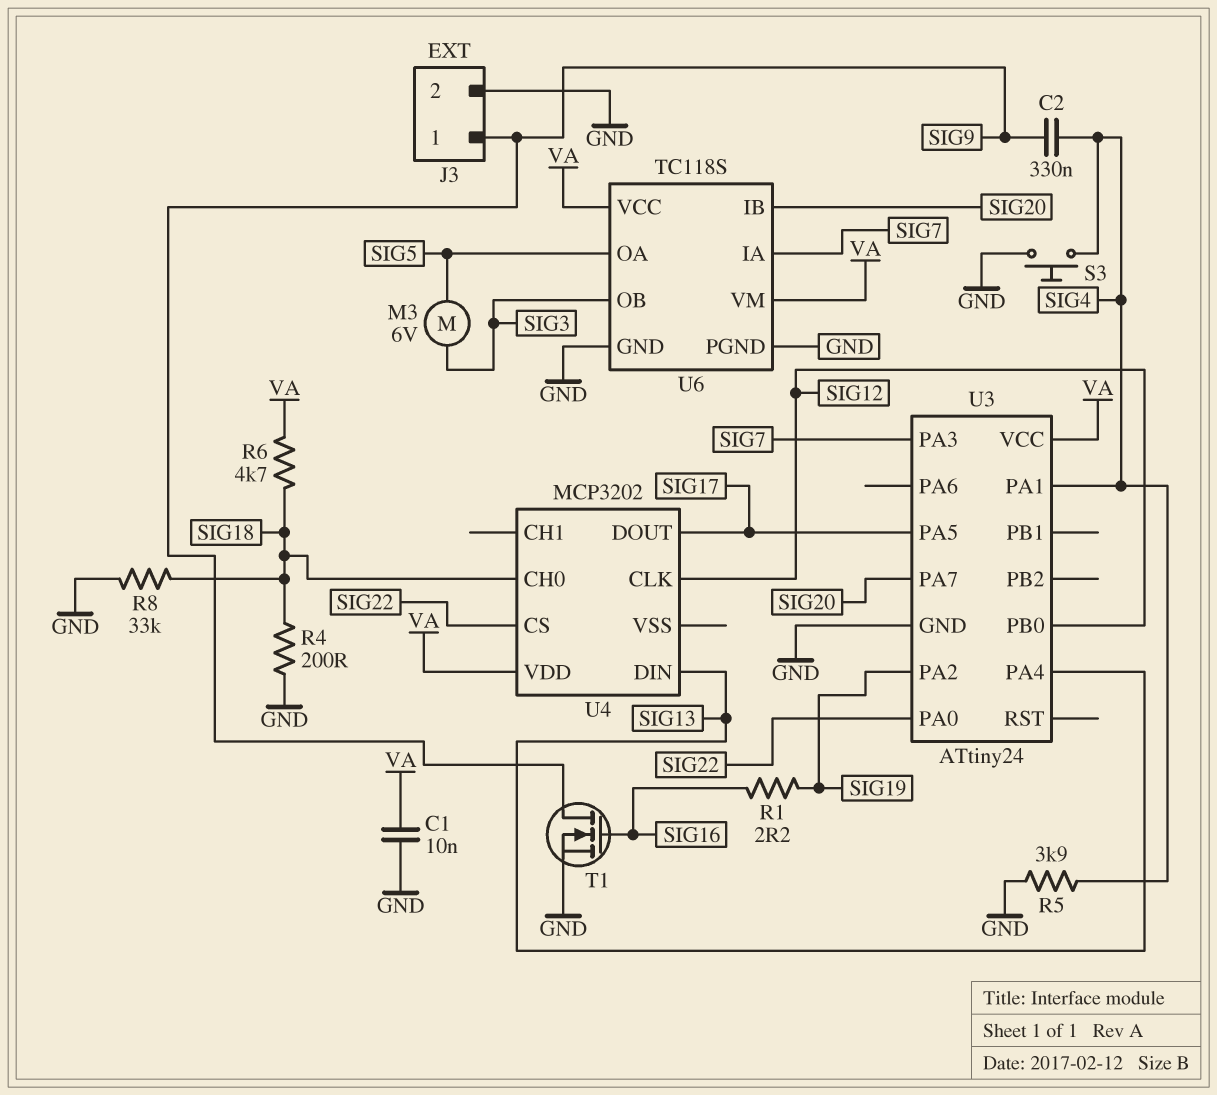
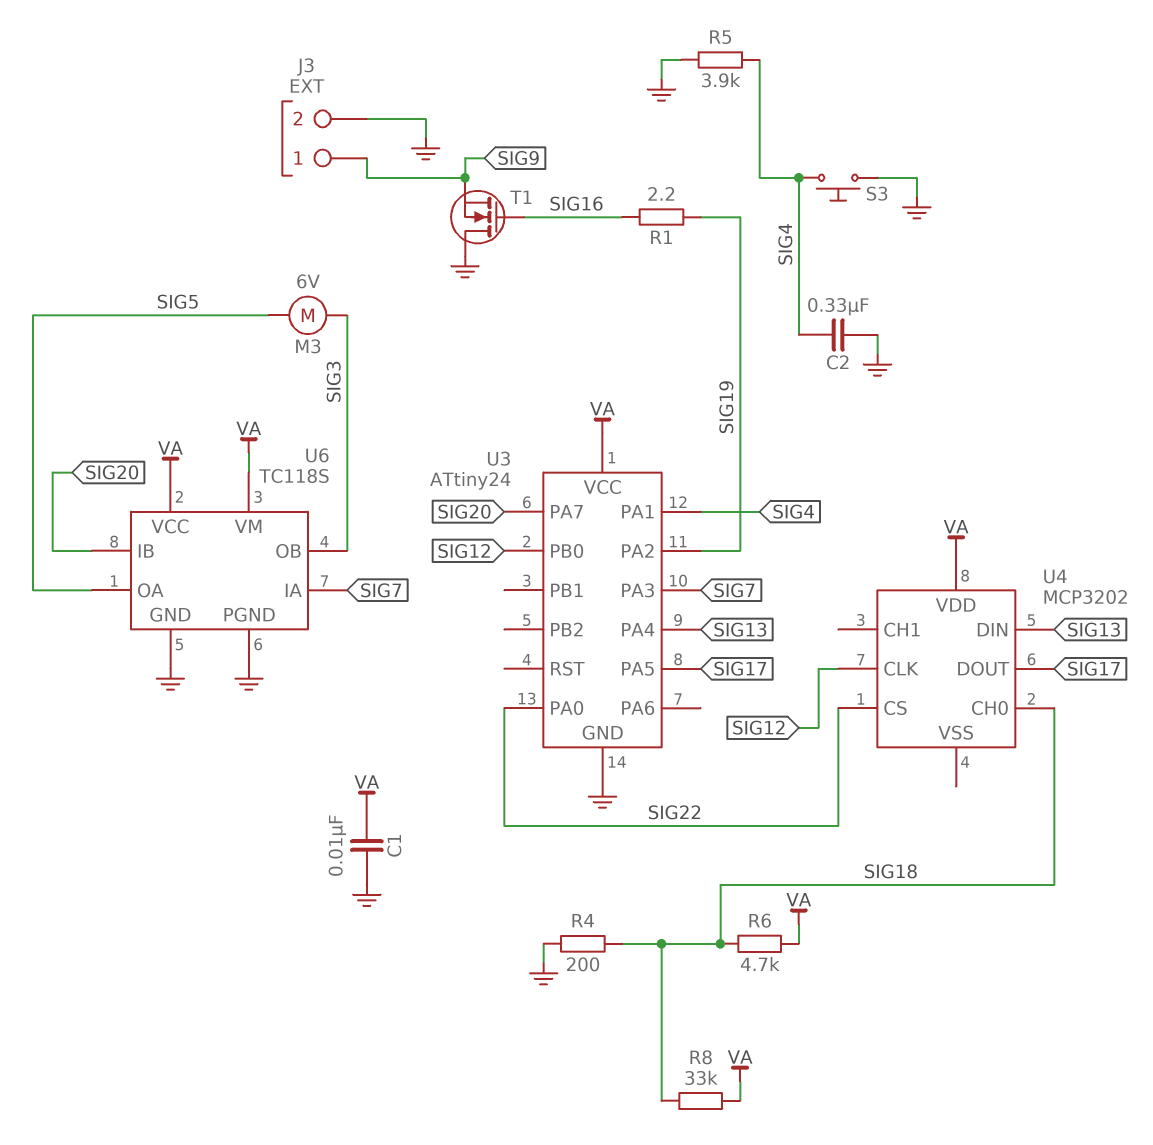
C2: 330nF (SIG4, SIG9) -> 330nF (GND, SIG4)
R8: 33k (GND, SIG18) -> 33k (SIG18, VA)
T1: NMOS (G SIG16, D SIG9, S GND) -> NMOS (G SIG16, D GND, S SIG9)

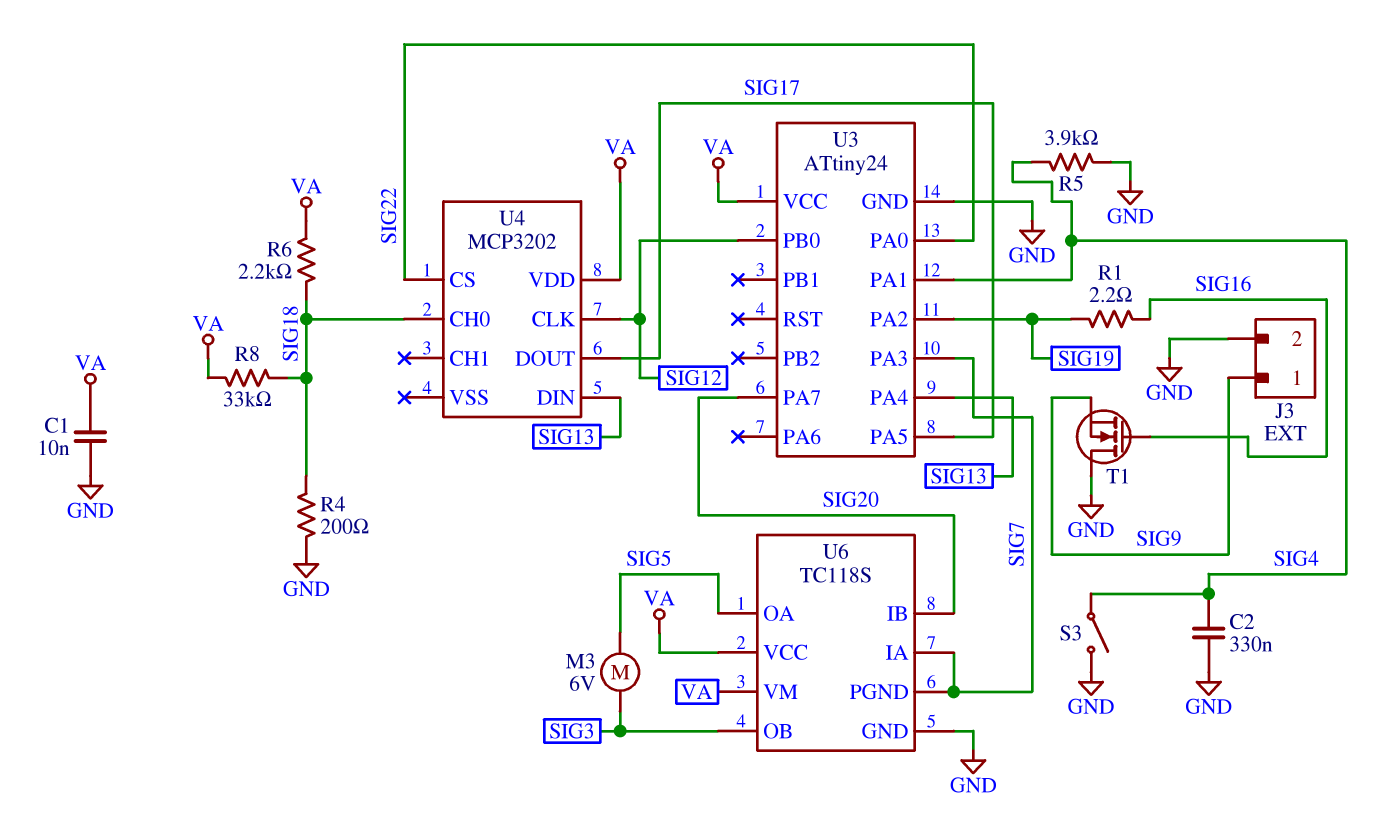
R6: 4.7k (SIG18, VA) -> 2.2k (SIG18, VA)
S3: button (GND, SIG4) -> switch (GND, SIG4)
U6 pin PGND: GND -> SIG7

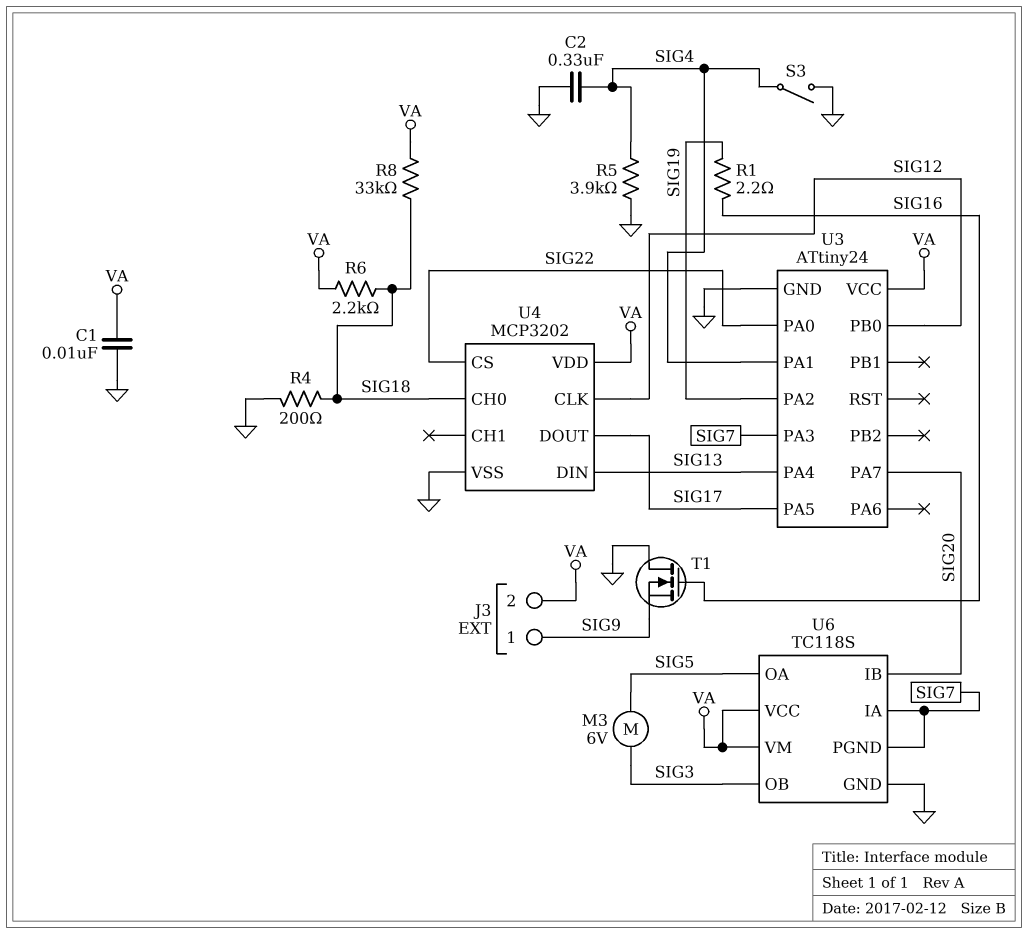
J3 pin 2: GND -> VA
U4 pin VSS: none -> GND

